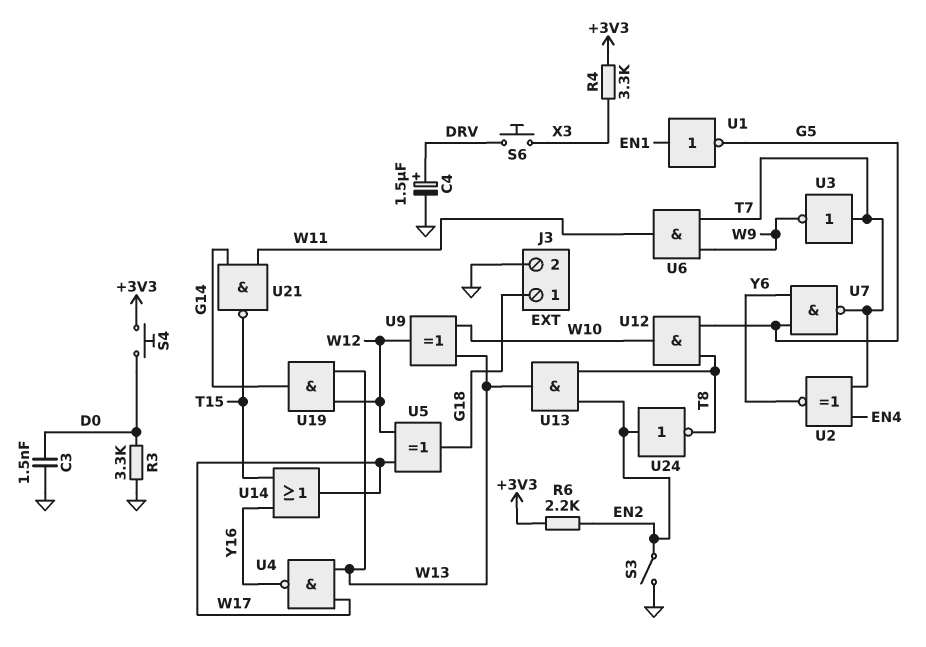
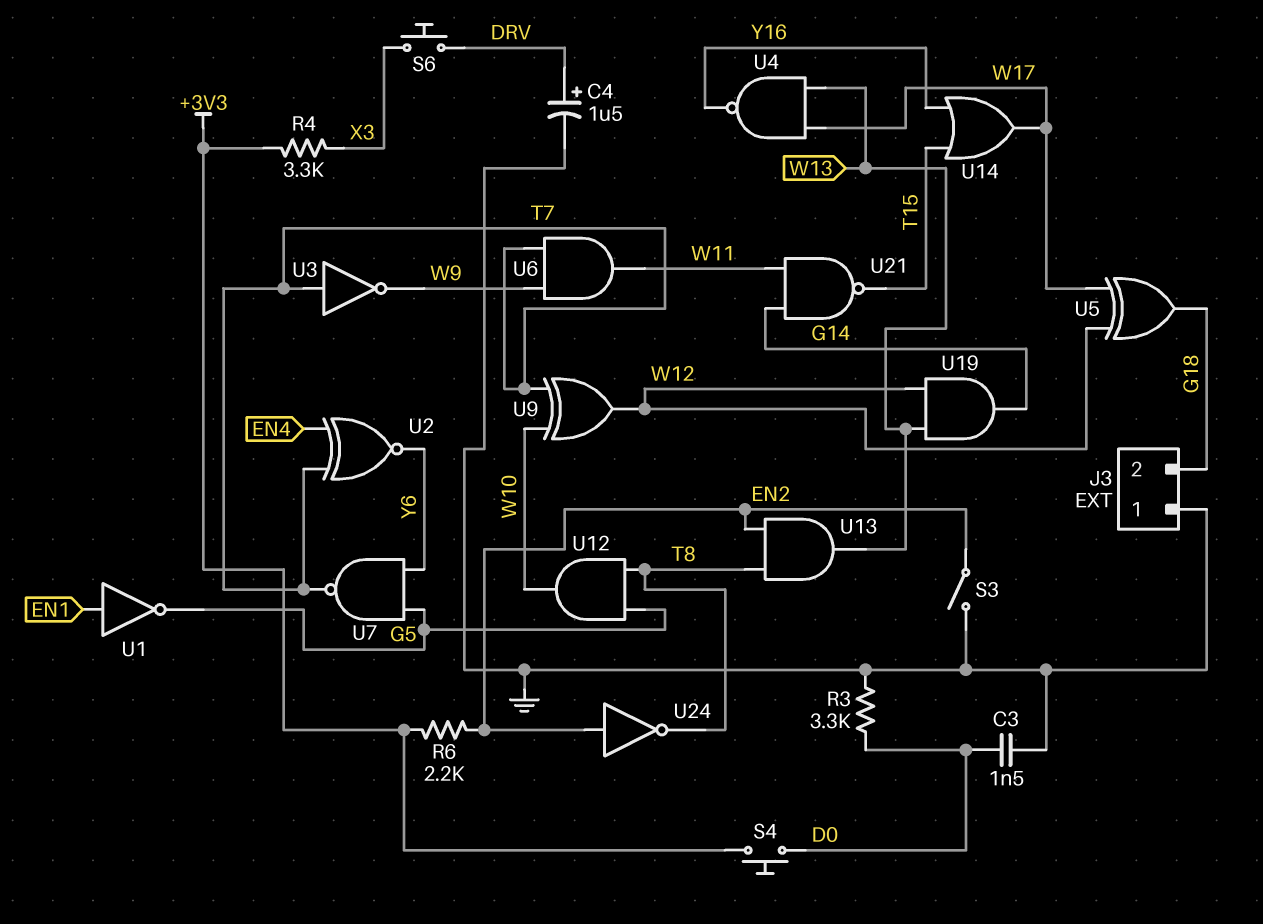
J3 pin 1: G18 -> GND
J3 pin 2: GND -> G18
U9: XOR (in W10, in W13, out W12) -> XOR (in T7, in W10, out W12)

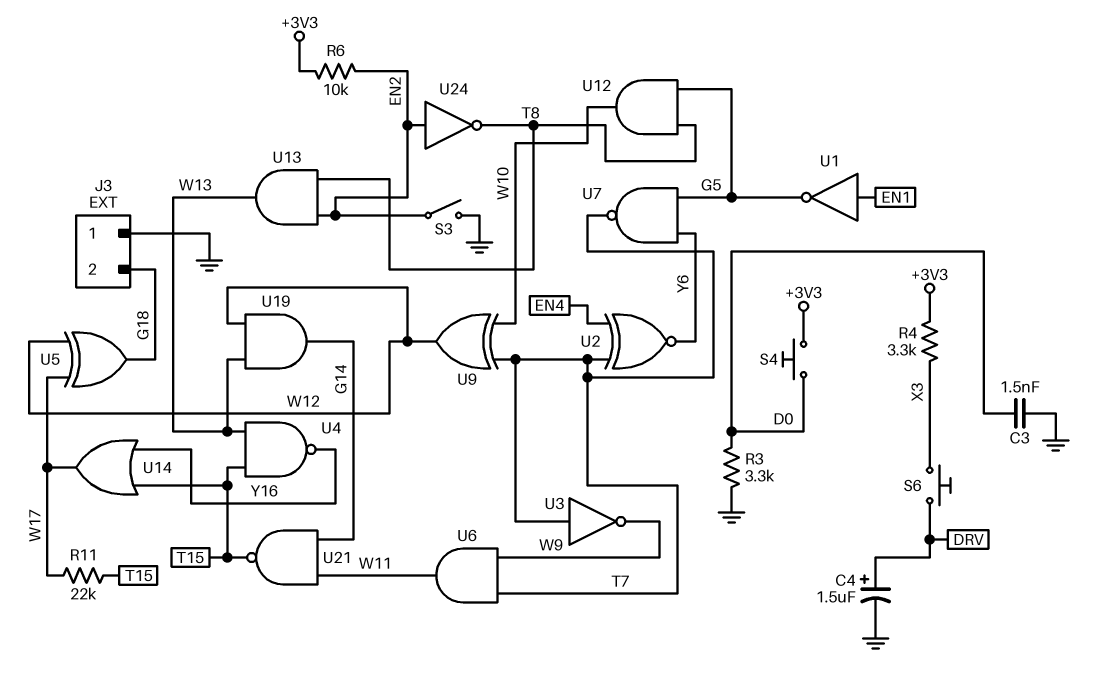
R6: 2.2k (+3V3, EN2) -> 10k (+3V3, EN2)
R11: none -> 22k (T15, W17)
U4: NAND (in W13, in W17, out Y16) -> NAND (in T15, in W13, out Y16)

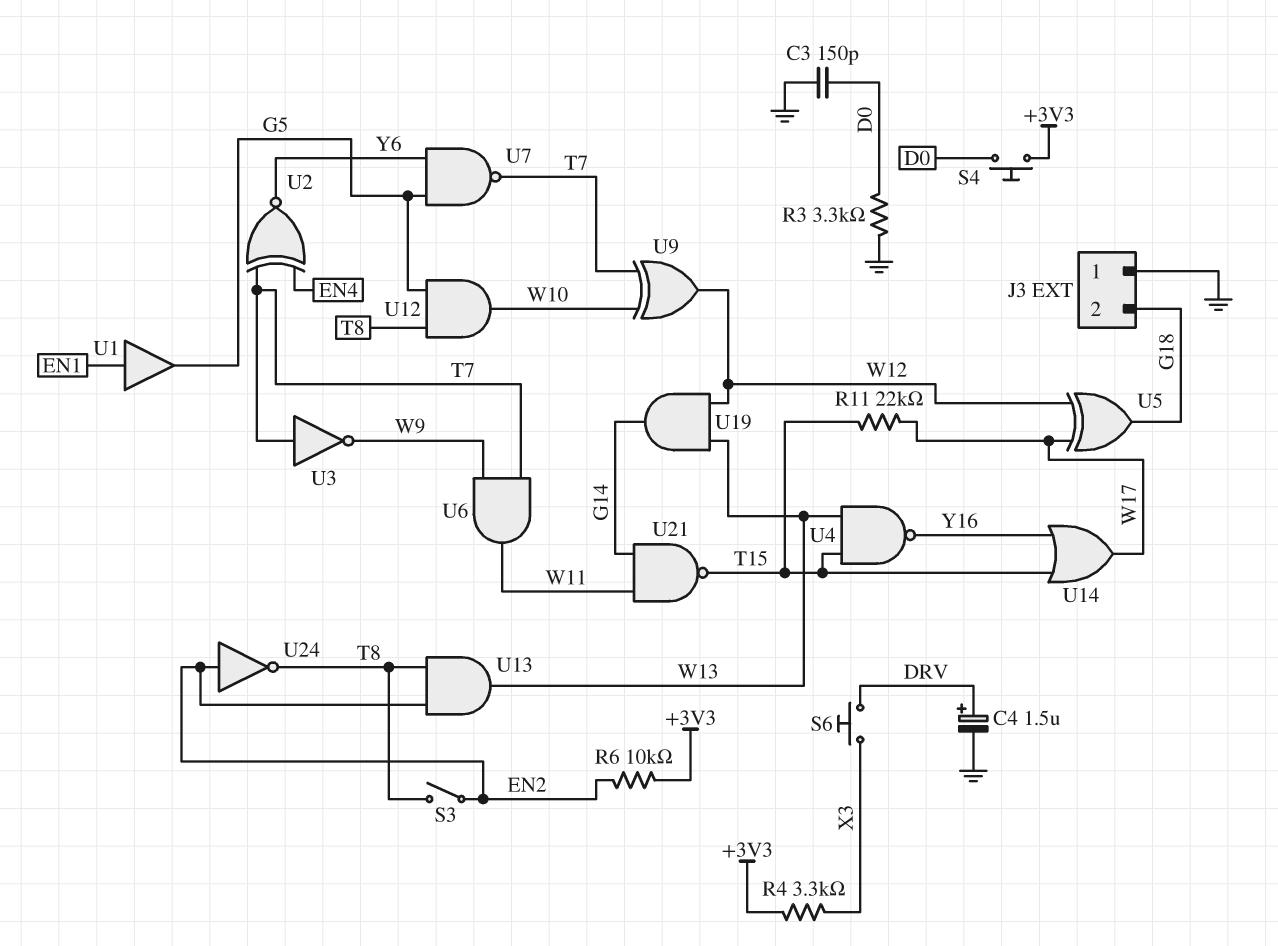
C3: 1.5nF (D0, GND) -> 150pF (D0, GND)
S3: switch (EN2, GND) -> switch (EN2, T8)
U1: NOT (in EN1, out G5) -> buffer (in EN1, out G5)

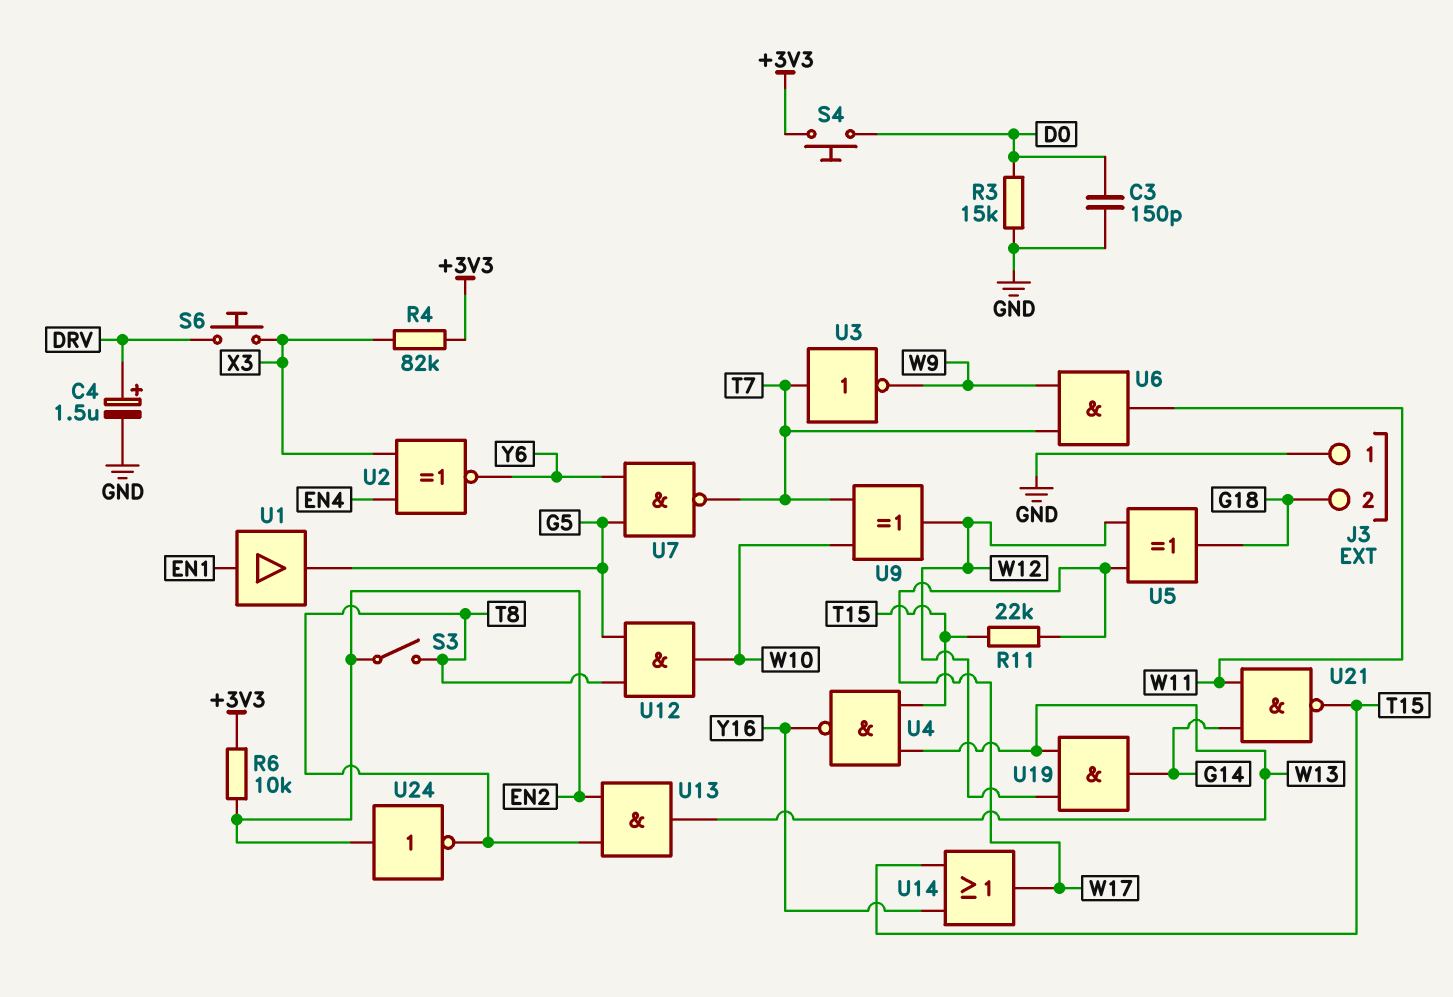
R3: 3.3k (D0, GND) -> 15k (D0, GND)
R4: 3.3k (+3V3, X3) -> 82k (+3V3, X3)
U2: XNOR (in EN4, in T7, out Y6) -> XNOR (in EN4, in X3, out Y6)

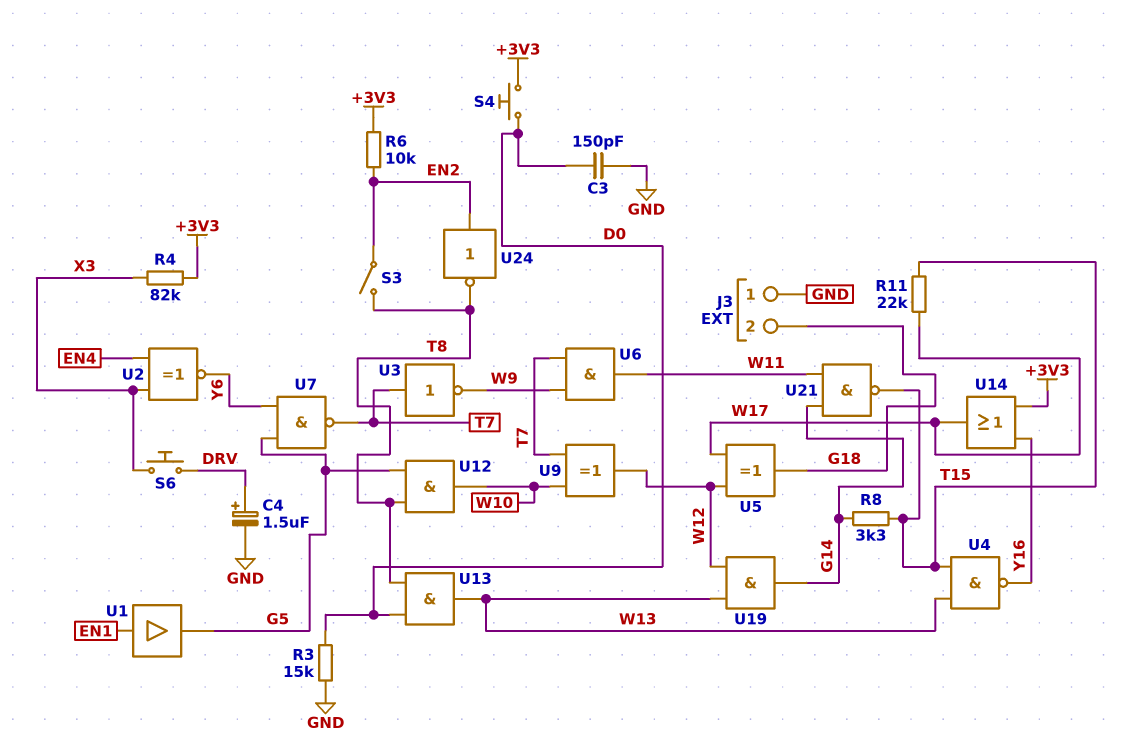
R8: none -> 3.3k (G14, T15)
U13: AND (in EN2, in T8, out W13) -> AND (in D0, in T8, out W13)
U14: OR (in T15, in Y16, out W17) -> OR (in +3V3, in Y16, out W17)

